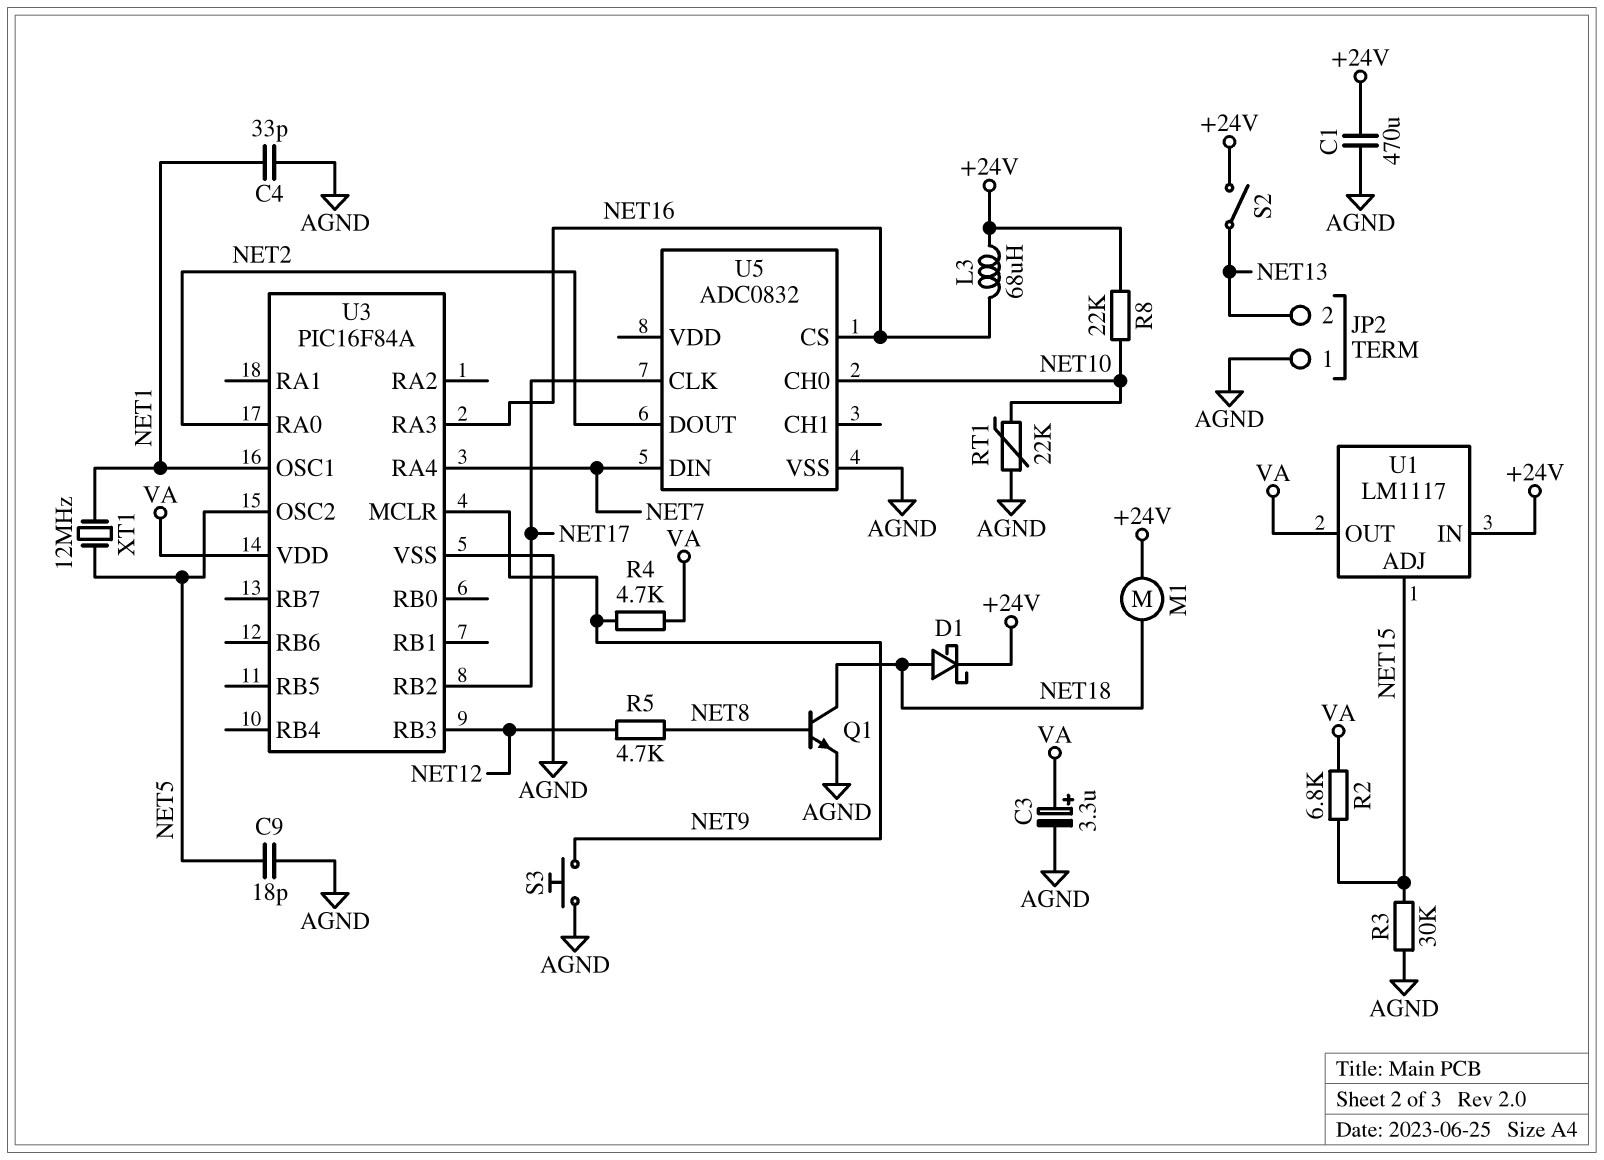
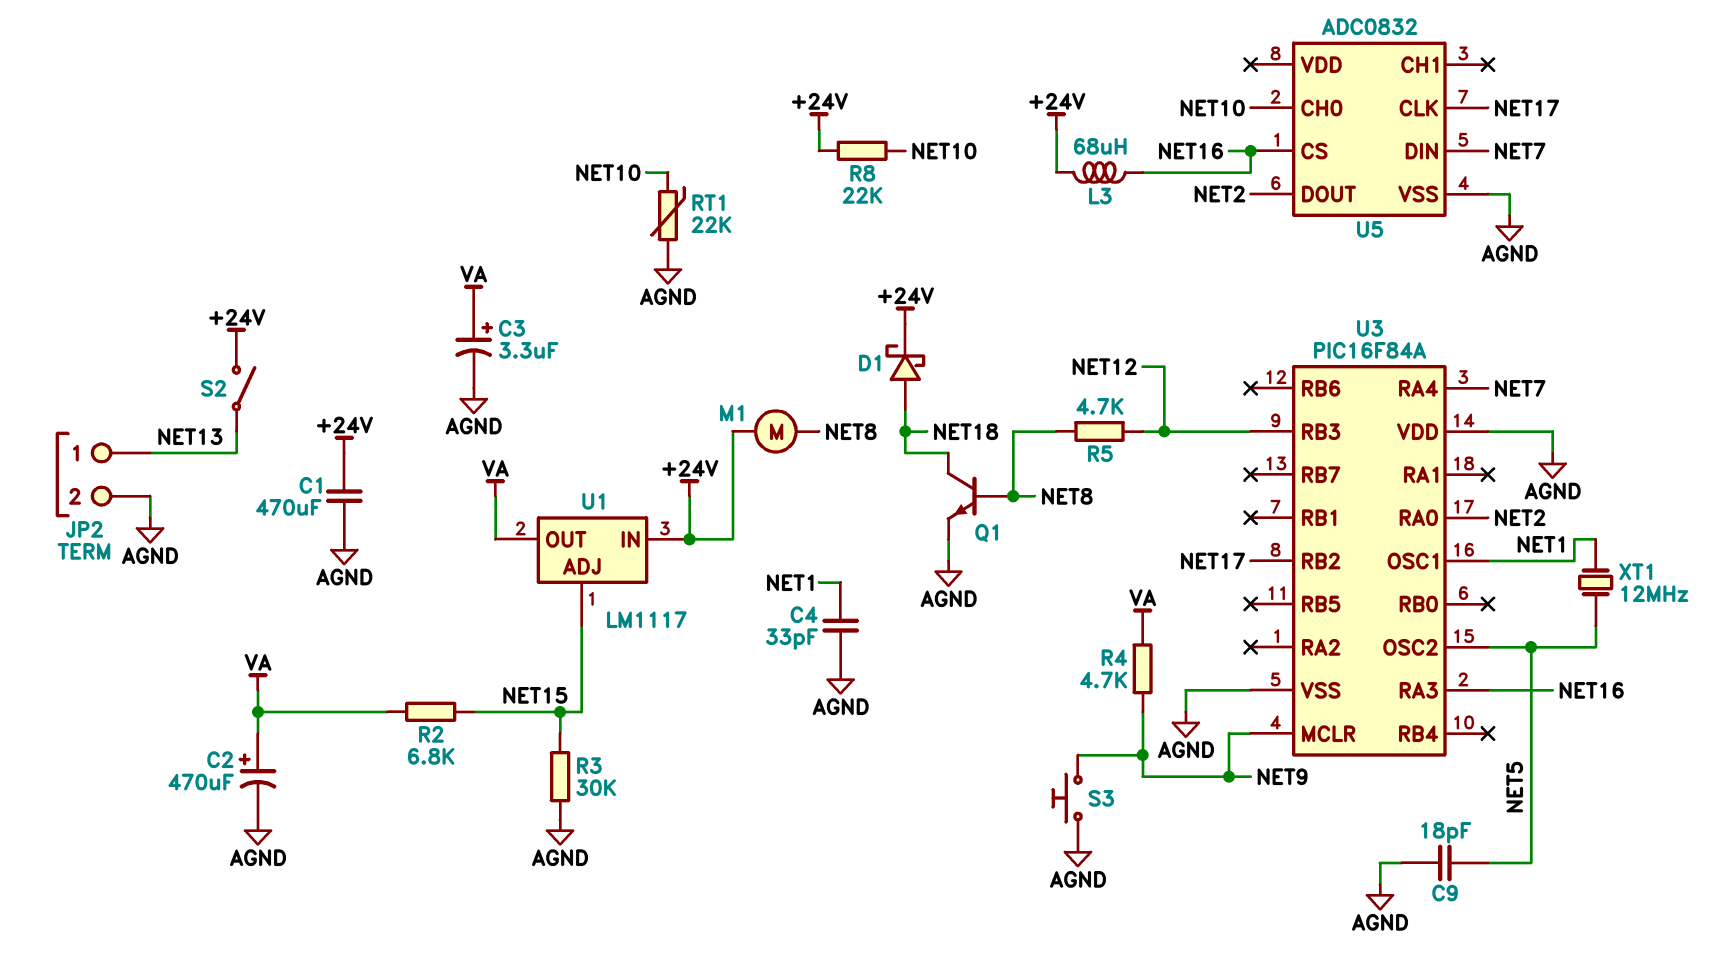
C2: none -> 470uF (plus VA, minus AGND)
JP2 pin 1: AGND -> NET13
JP2 pin 2: NET13 -> AGND
M1: motor (+24V, NET18) -> motor (+24V, NET8)
U3 pin VDD: VA -> AGND

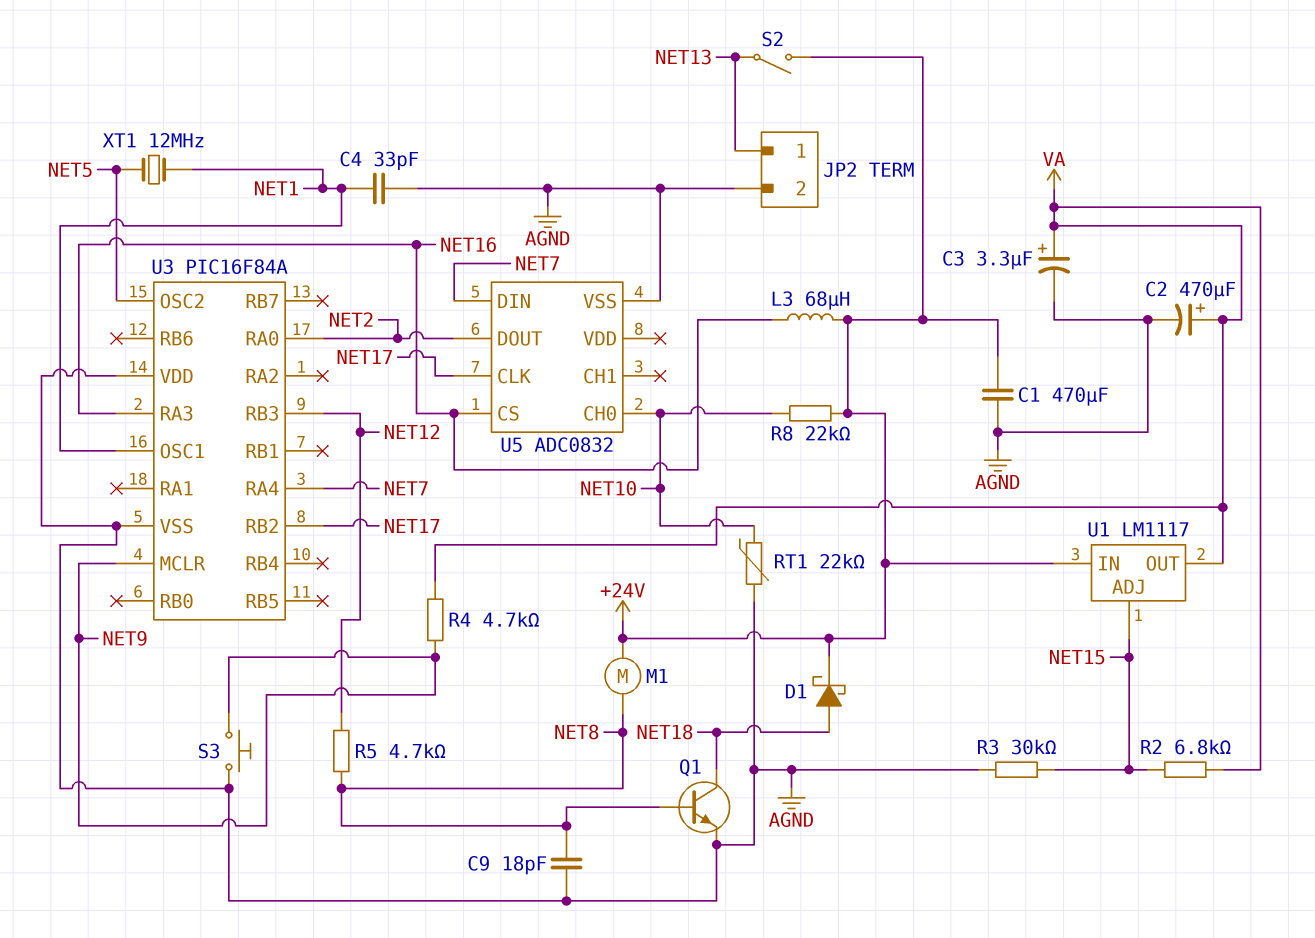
C9: 18pF (AGND, NET5) -> 18pF (AGND, NET8)

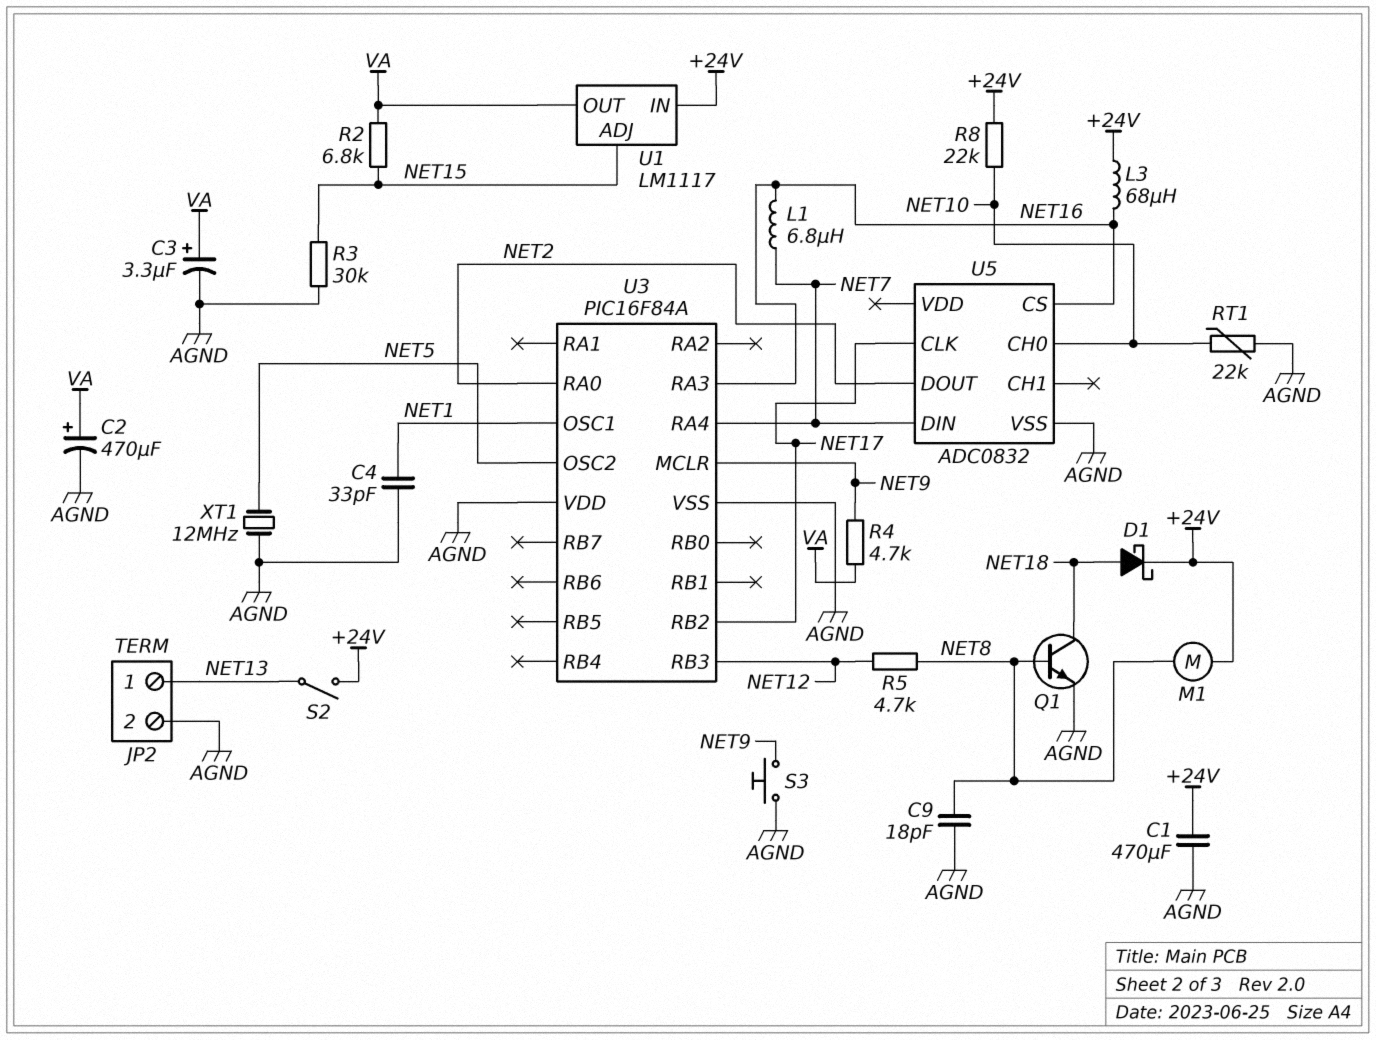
L1: none -> 6.8uH (NET7, NET16)
XT1: 12MHz (NET1, NET5) -> 12MHz (AGND, NET5)

